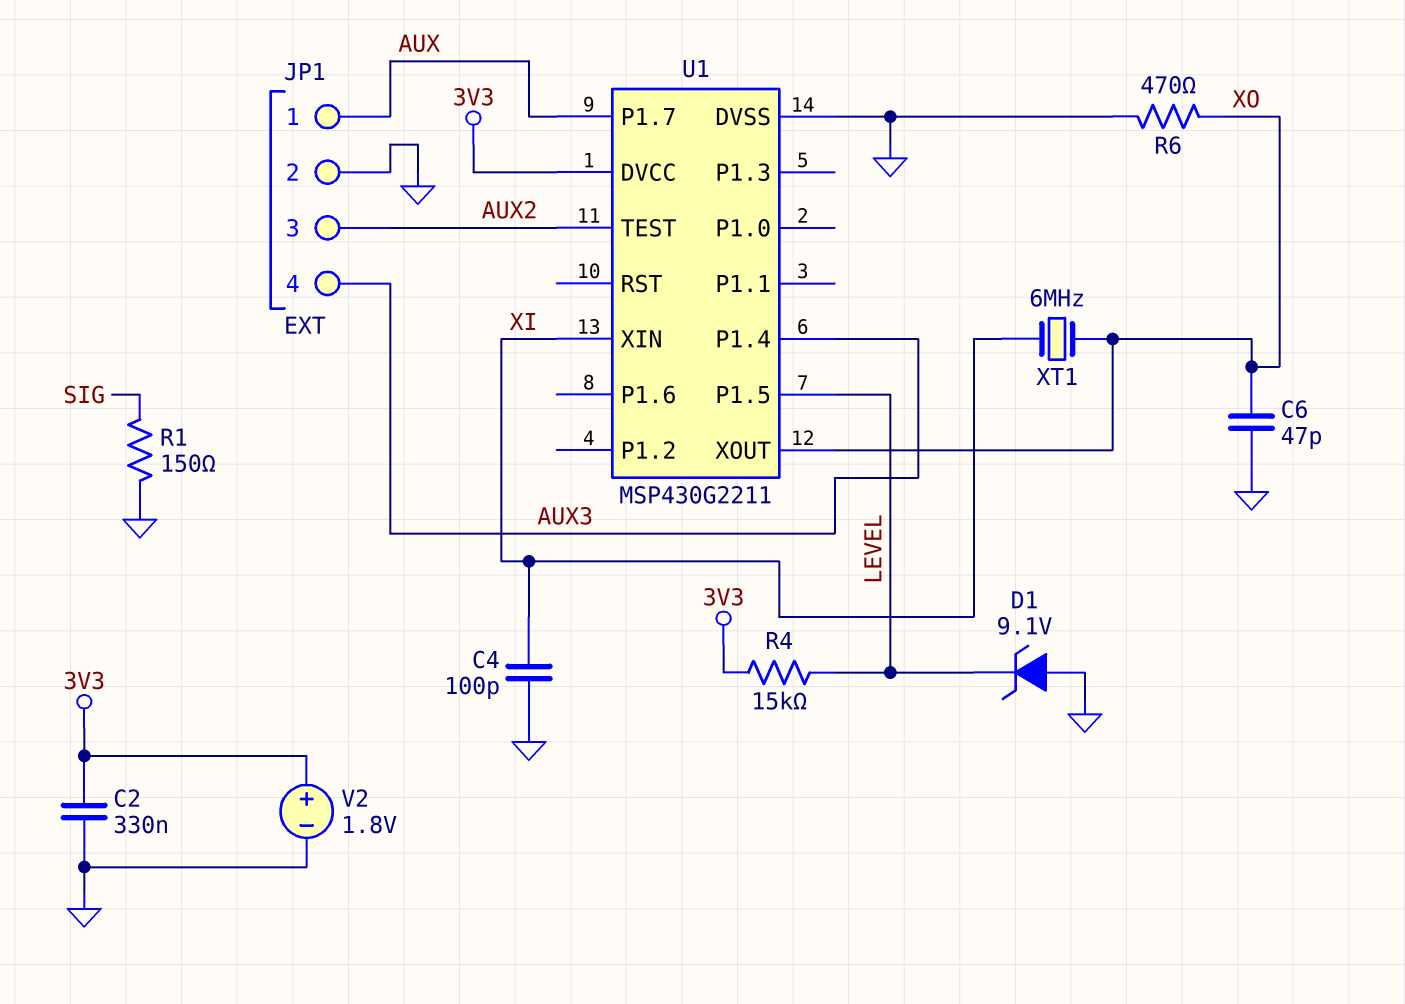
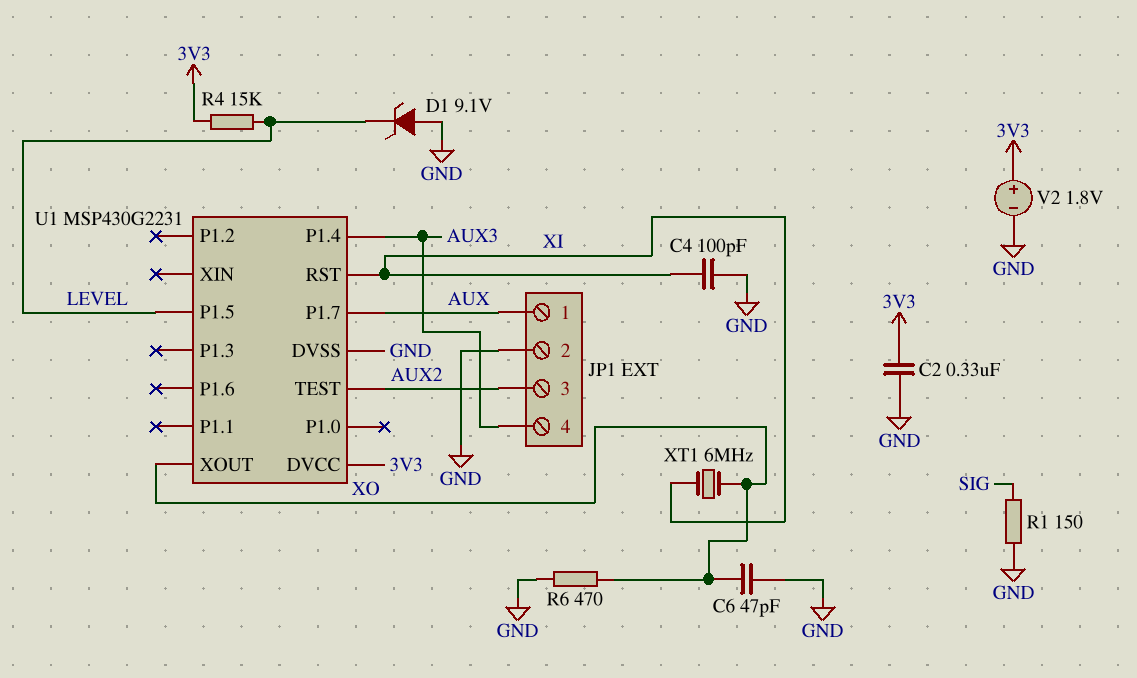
U1: MSP430G2211 -> MSP430G2231
U1 pin RST: none -> XI
U1 pin XIN: XI -> none

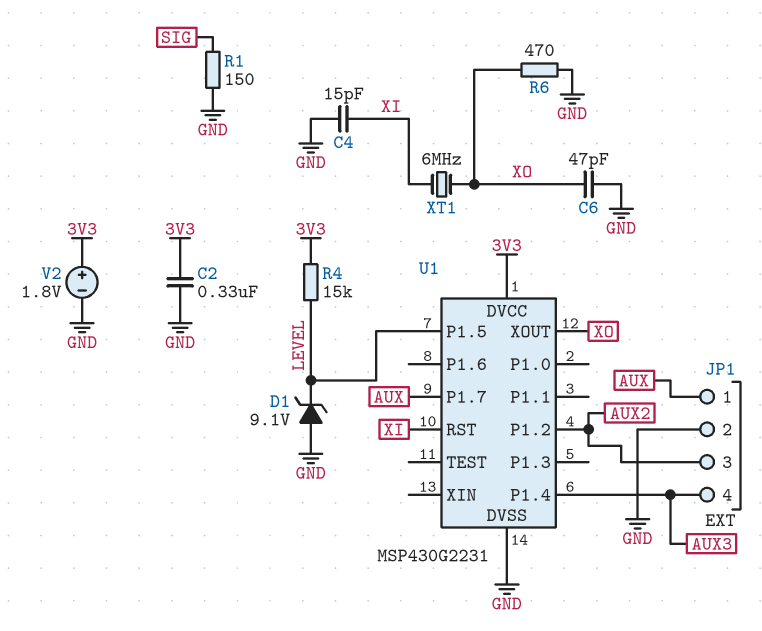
C4: 100pF (GND, XI) -> 15pF (GND, XI)
U1 pin P1.2: none -> AUX2
U1 pin TEST: AUX2 -> none

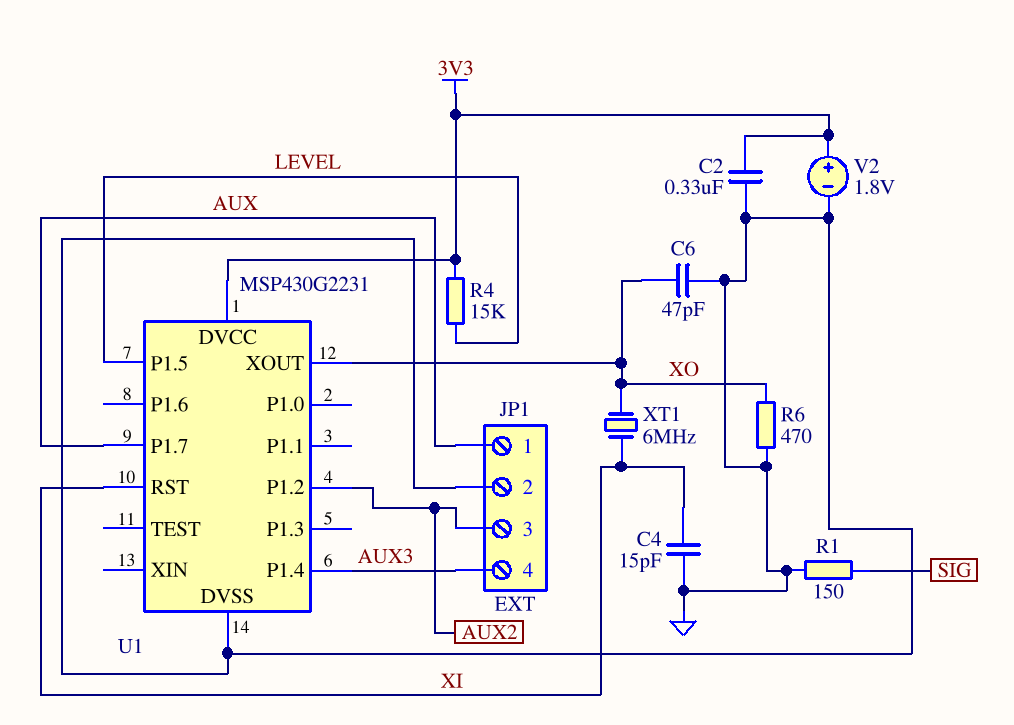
D1: zener 9.1V (A GND, K LEVEL) -> none

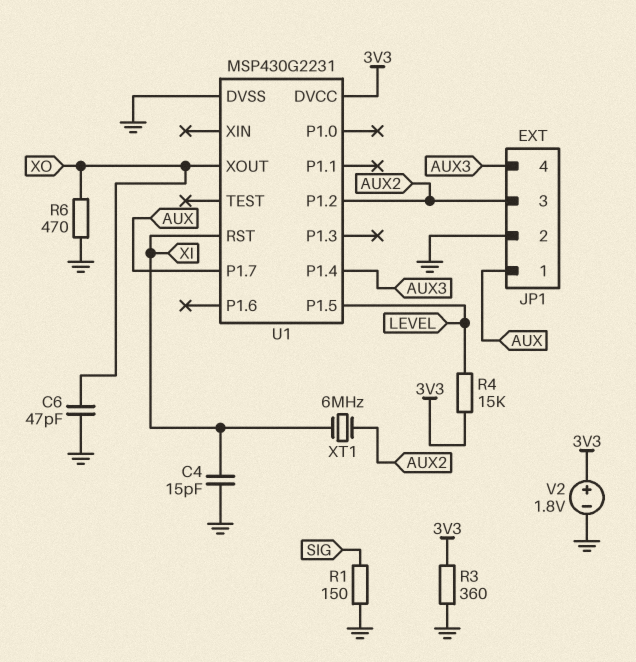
C2: 330nF (3V3, GND) -> none
R3: none -> 360 (3V3, GND)
XT1: 6MHz (XI, XO) -> 6MHz (AUX2, XI)

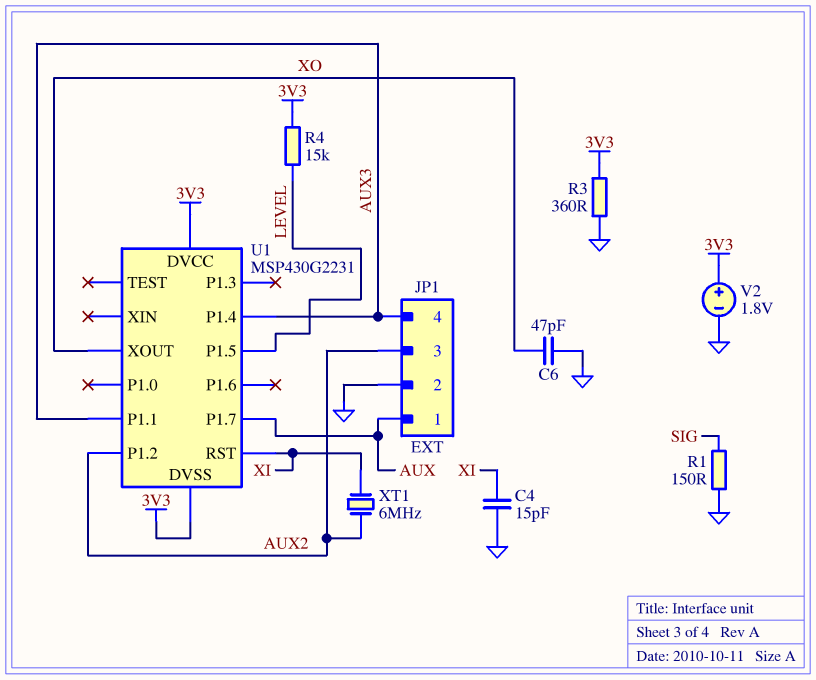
R6: 470 (GND, XO) -> none
U1 pin DVSS: GND -> 3V3
U1 pin P1.1: none -> AUX3

